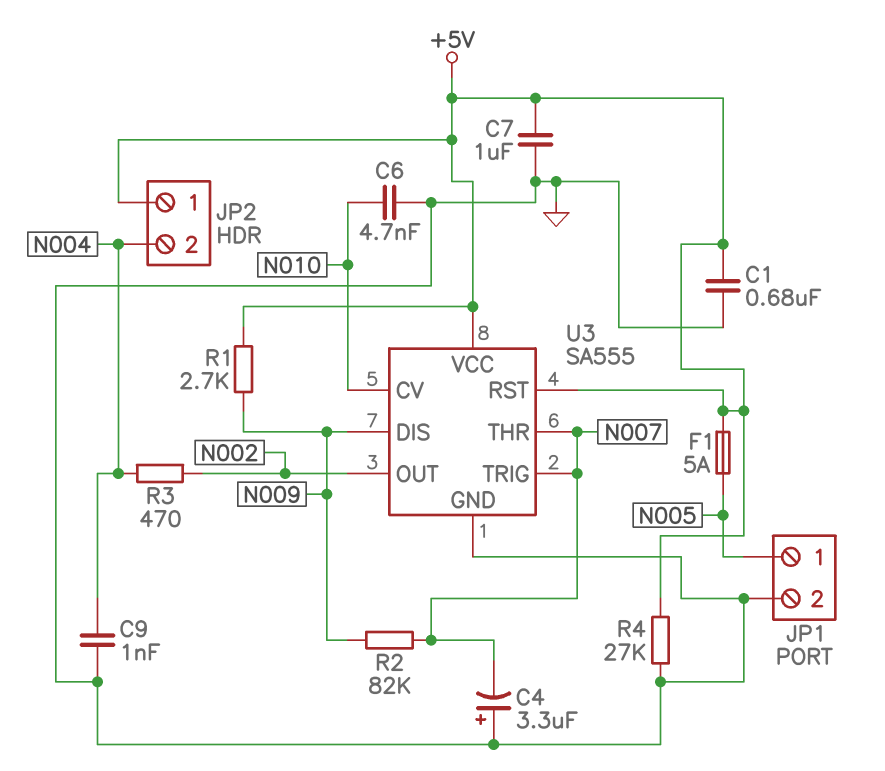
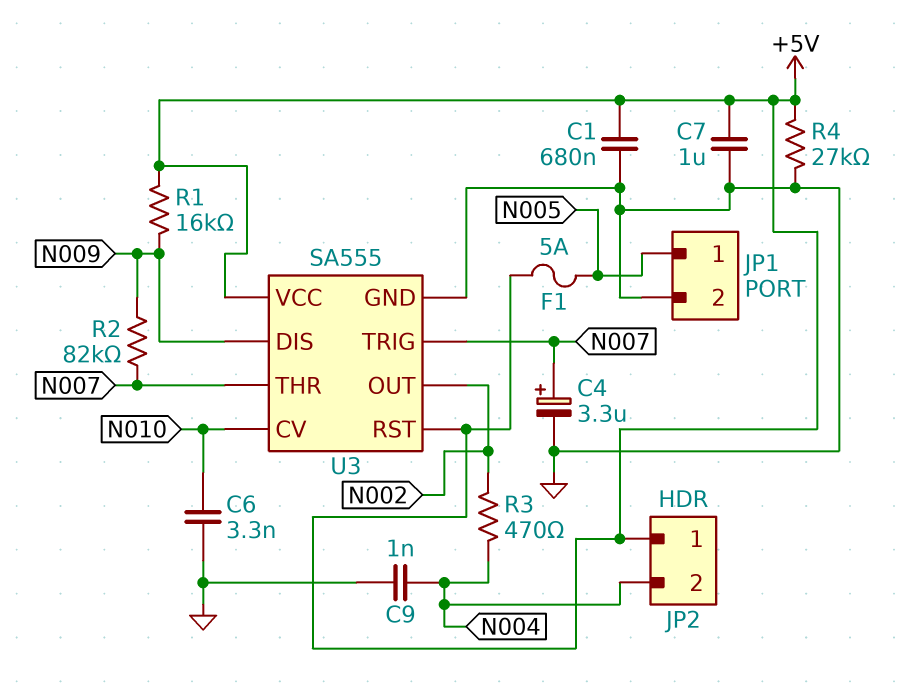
C4: 3.3uF (plus GND, minus N007) -> 3.3uF (plus N007, minus GND)
C6: 4.7nF (GND, N010) -> 3.3nF (GND, N010)
R1: 2.7k (+5V, N009) -> 16k (+5V, N009)

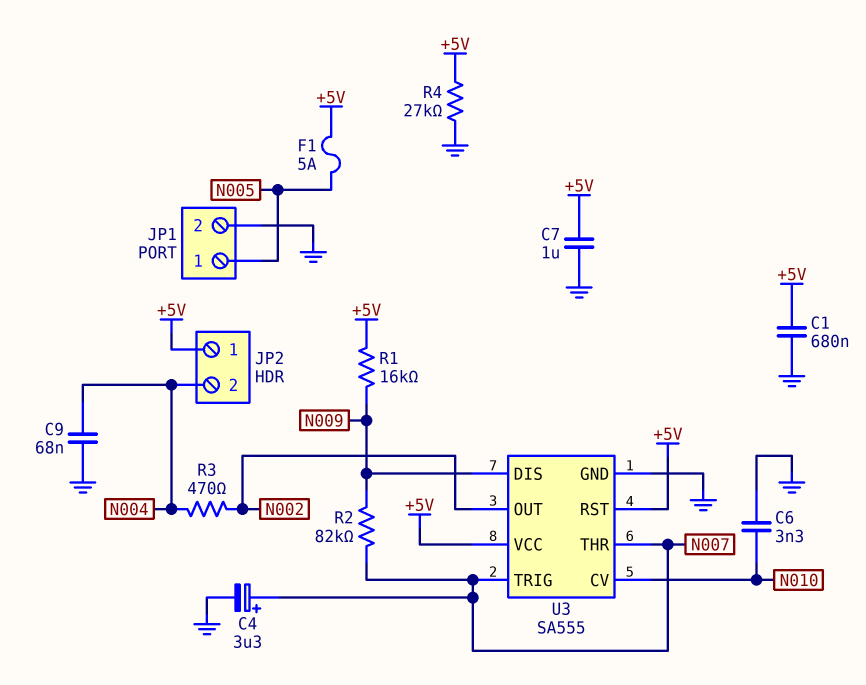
C9: 1nF (GND, N004) -> 68nF (GND, N004)

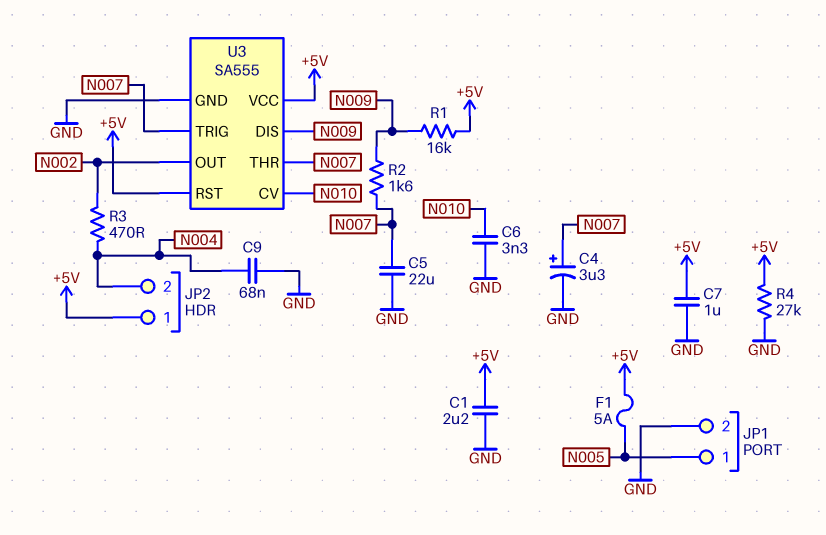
C1: 680nF (+5V, GND) -> 2.2uF (+5V, GND)
C5: none -> 22uF (GND, N007)
R2: 82k (N007, N009) -> 1.6k (N007, N009)

